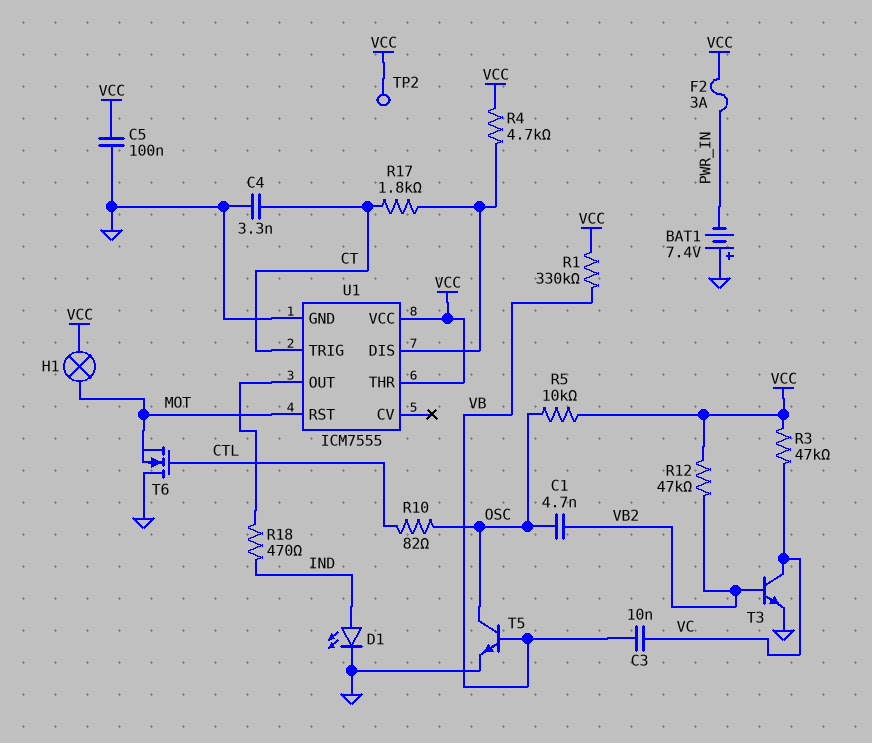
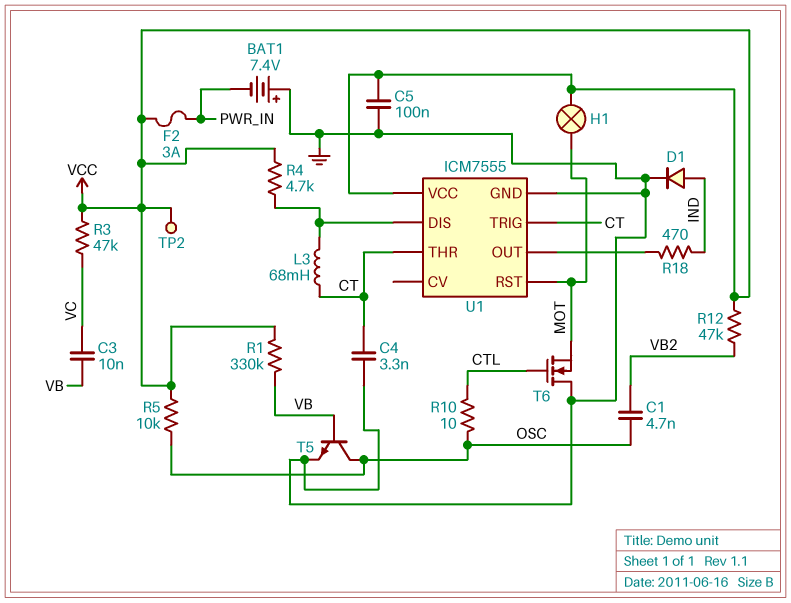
D1: LED (A IND, K GND) -> diode (A IND, K GND)
L3: none -> 68mH (CT, U1/DIS)
R10: 82 (CTL, OSC) -> 10 (CTL, OSC)
R17: 1.8k (CT, U1/DIS) -> none
T3: NPN (B VB2, C VC, E GND) -> none
U1 pin THR: VCC -> CT

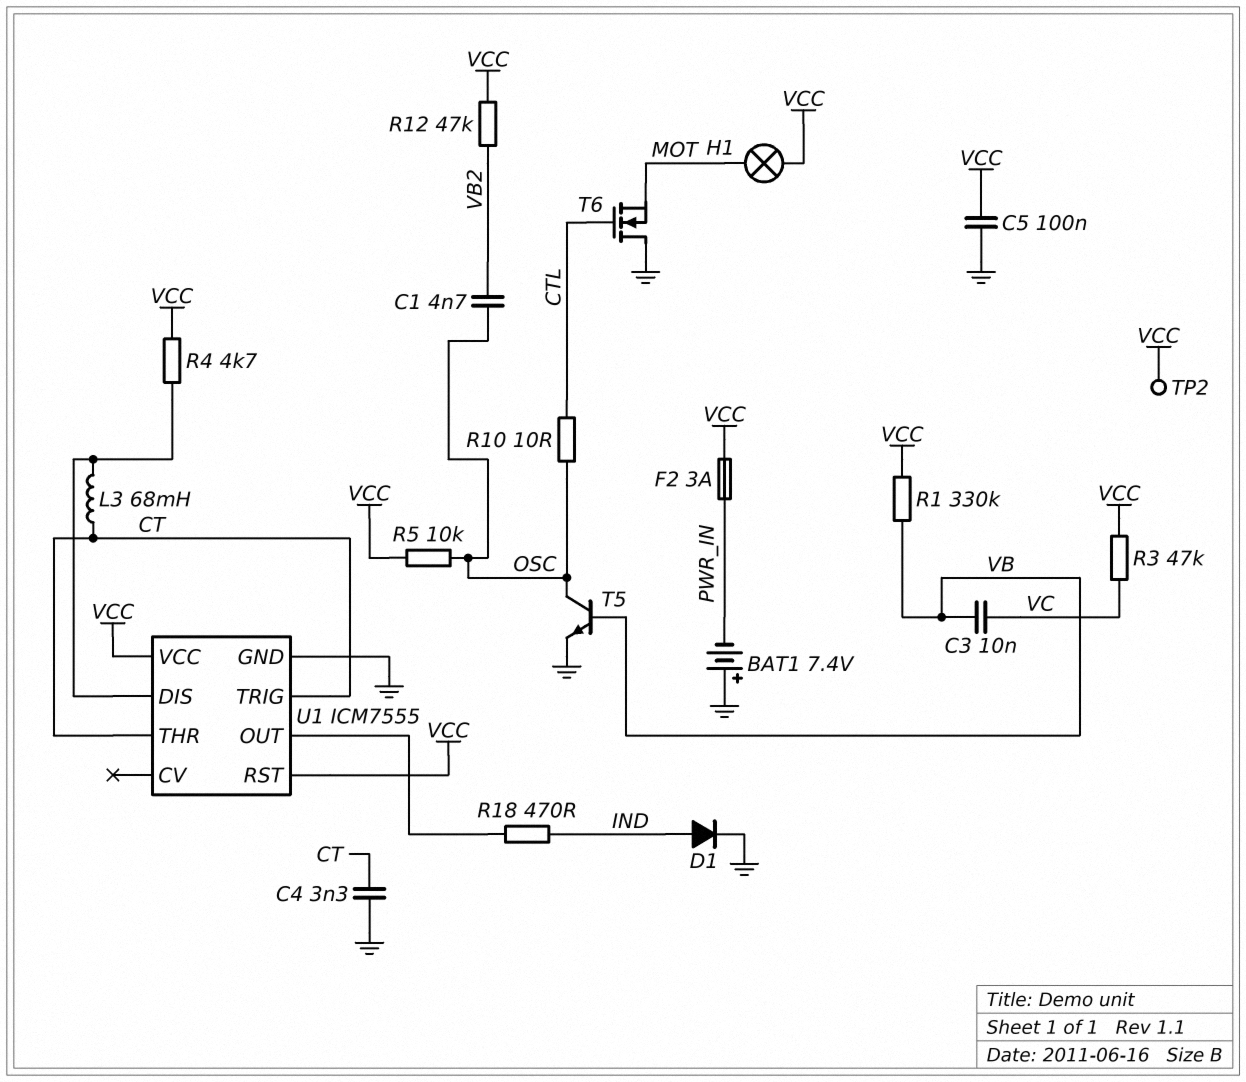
U1 pin RST: MOT -> VCC

